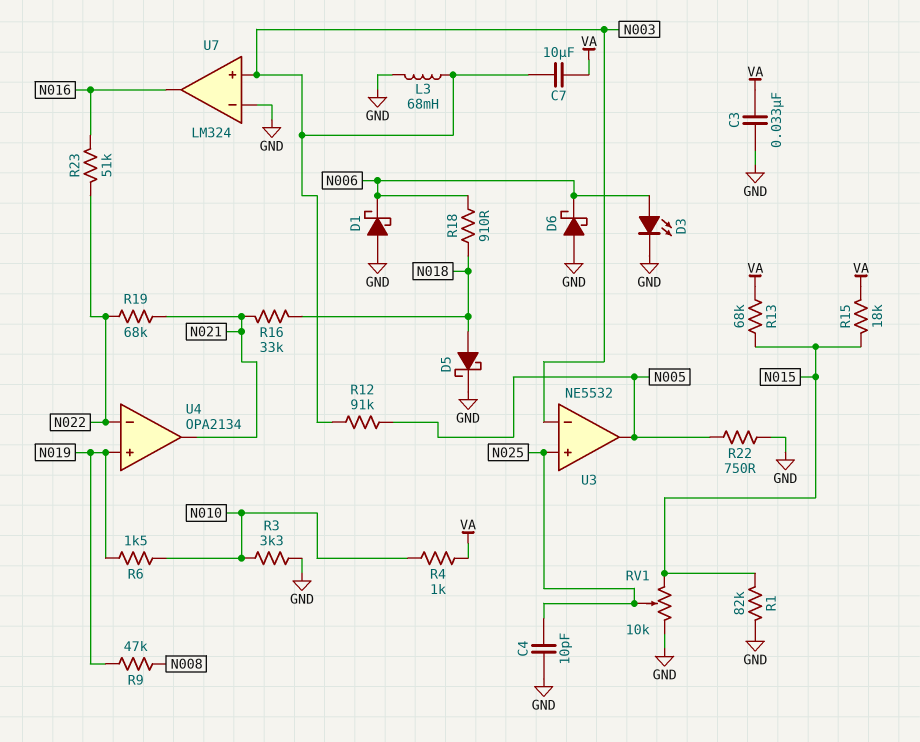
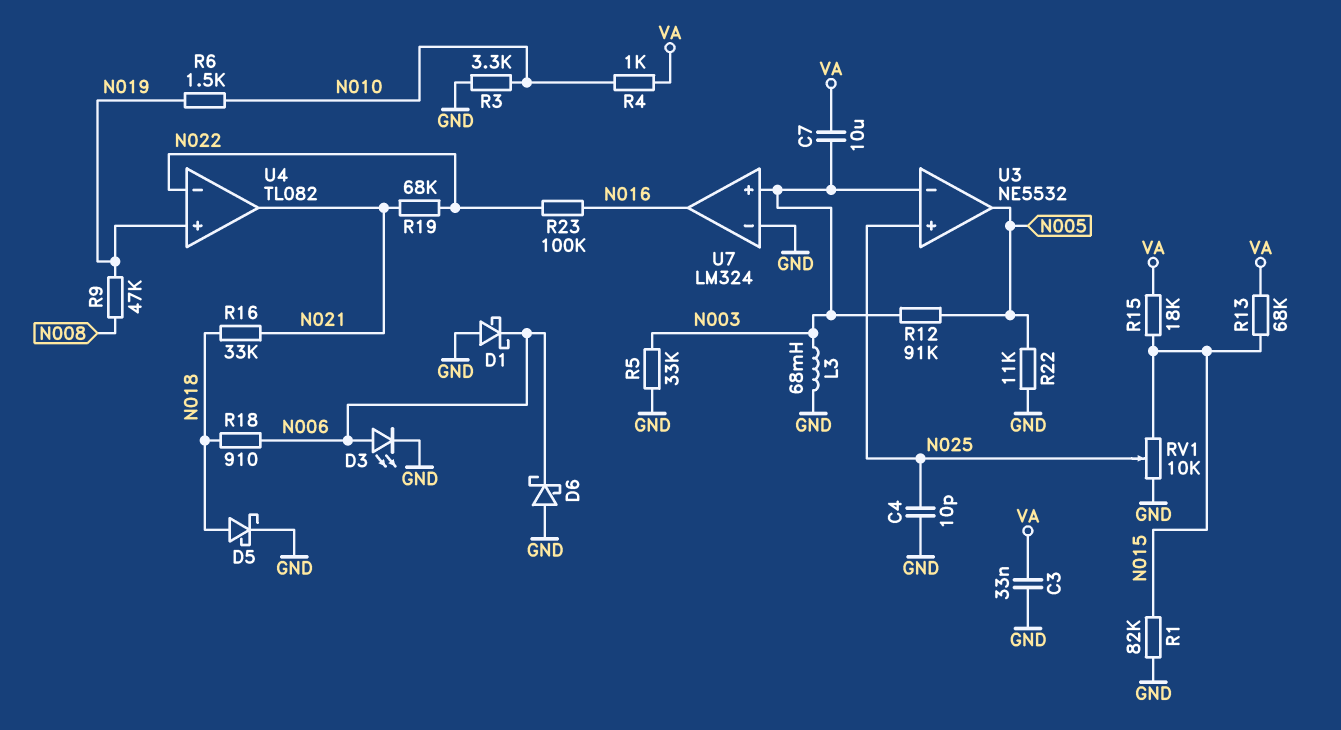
R5: none -> 33k (GND, N003)
R22: 750 (GND, N005) -> 11k (GND, N005)
R23: 51k (N016, N022) -> 100k (N016, N022)
U4: OPA2134 -> TL082

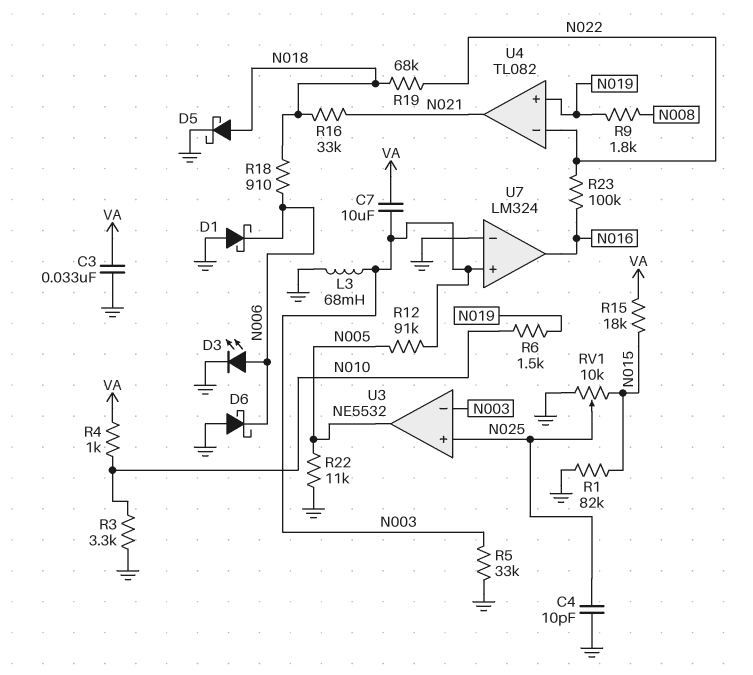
R9: 47k (N008, N019) -> 1.8k (N008, N019)
R13: 68k (N015, VA) -> none
R19: 68k (N021, N022) -> 68k (N018, N022)

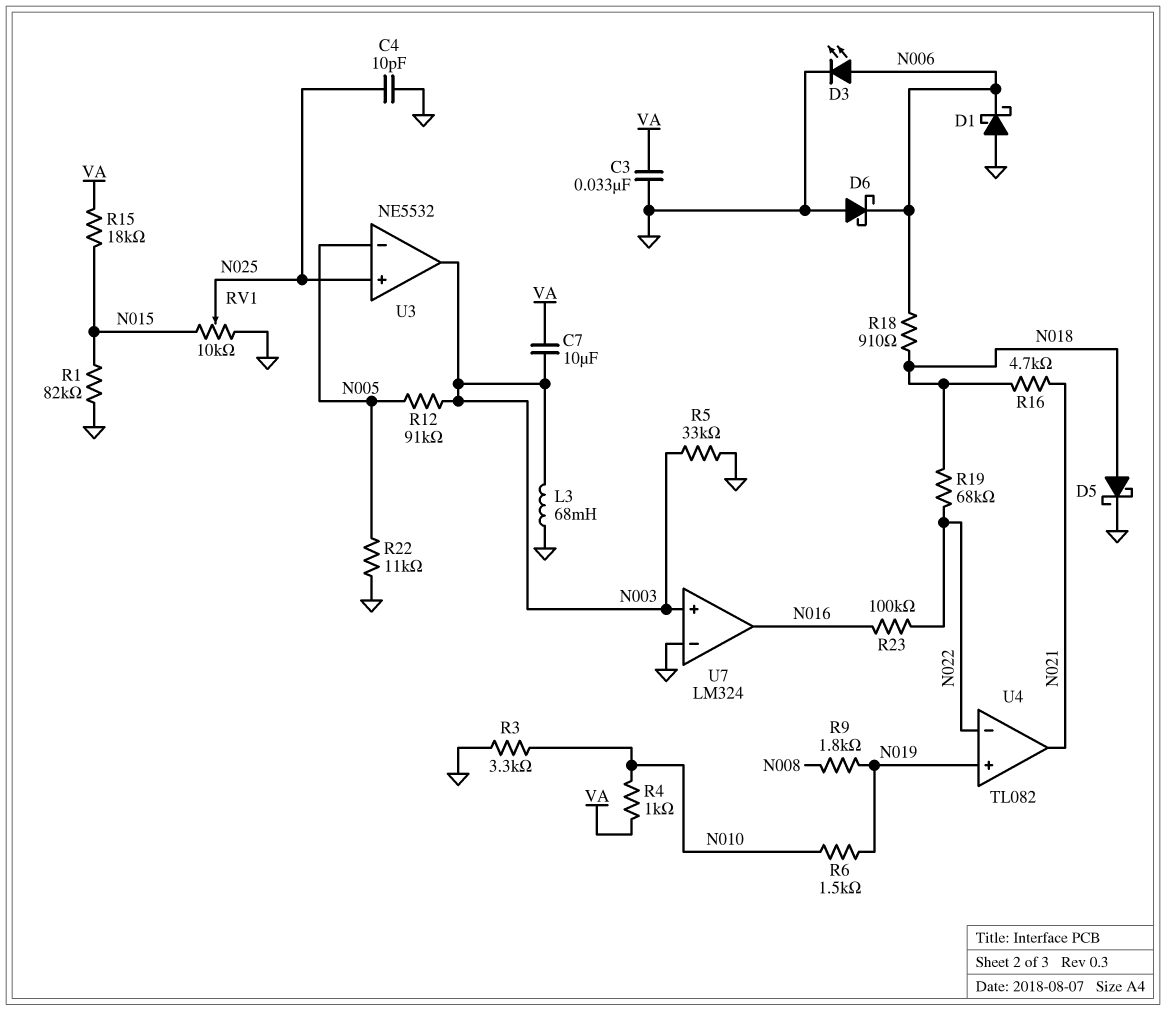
R16: 33k (N018, N021) -> 4.7k (N018, N021)
U3 pin in-: N003 -> N005
U3 pin out: N005 -> N003

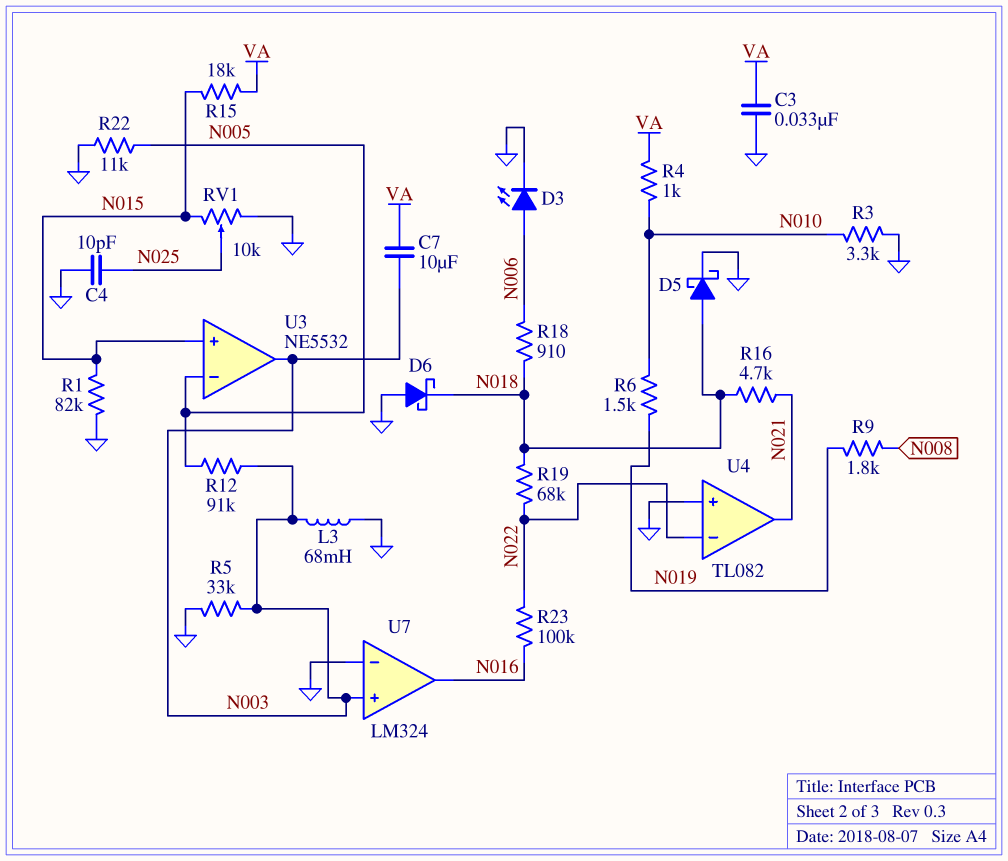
D1: schottky (A GND, K N006) -> none
D6: schottky (A GND, K N006) -> schottky (A GND, K N018)
U3 pin in+: N025 -> N015
U4 pin in+: N019 -> GND

